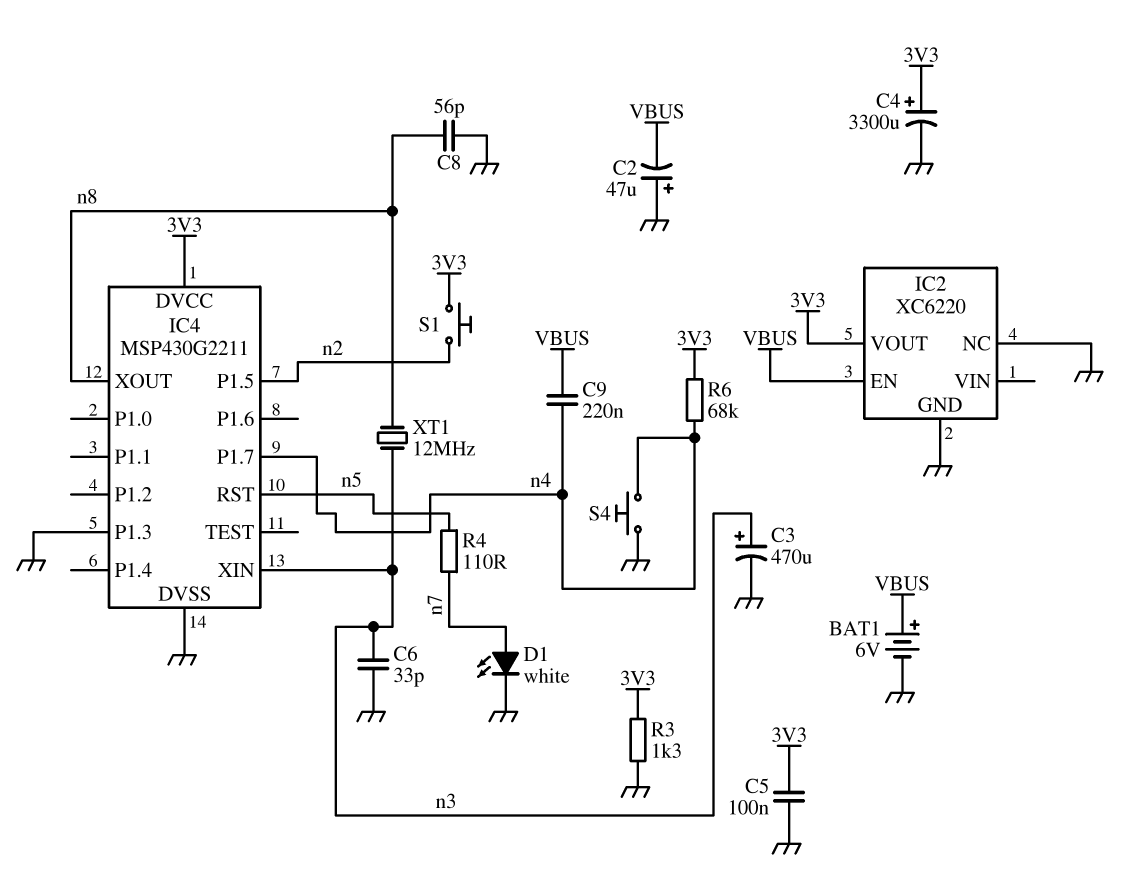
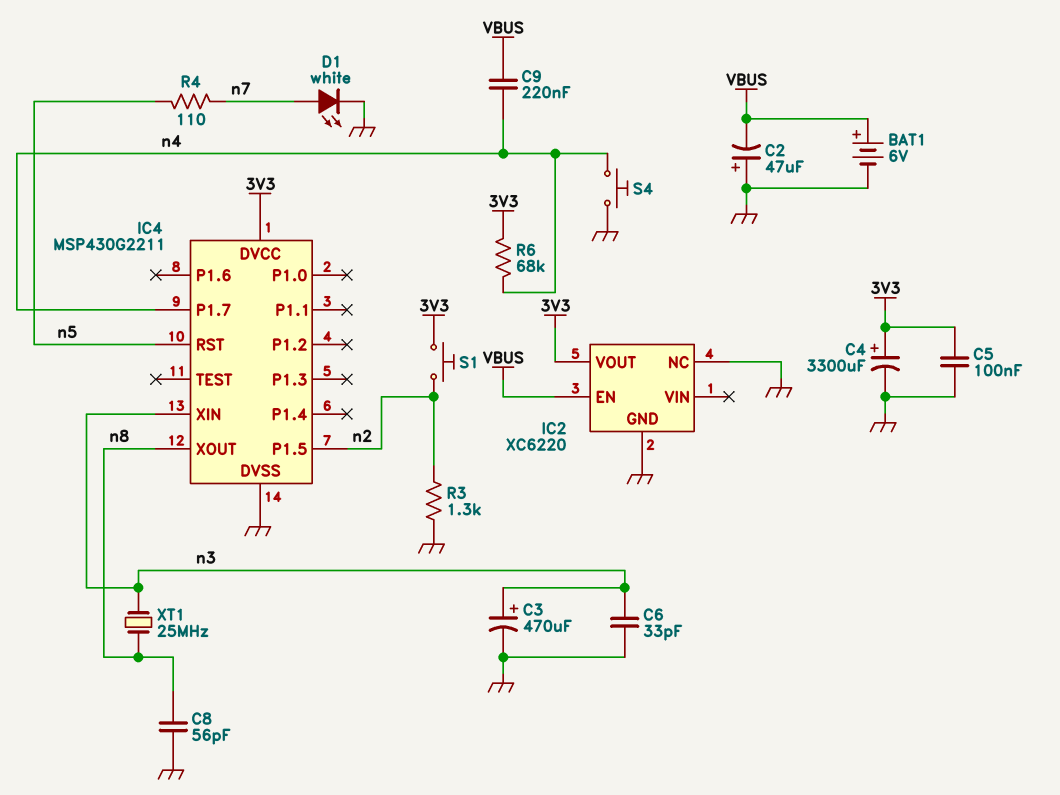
IC4 pin P1.3: GND -> none
R3: 1.3k (3V3, GND) -> 1.3k (GND, n2)
XT1: 12MHz (n3, n8) -> 25MHz (n3, n8)

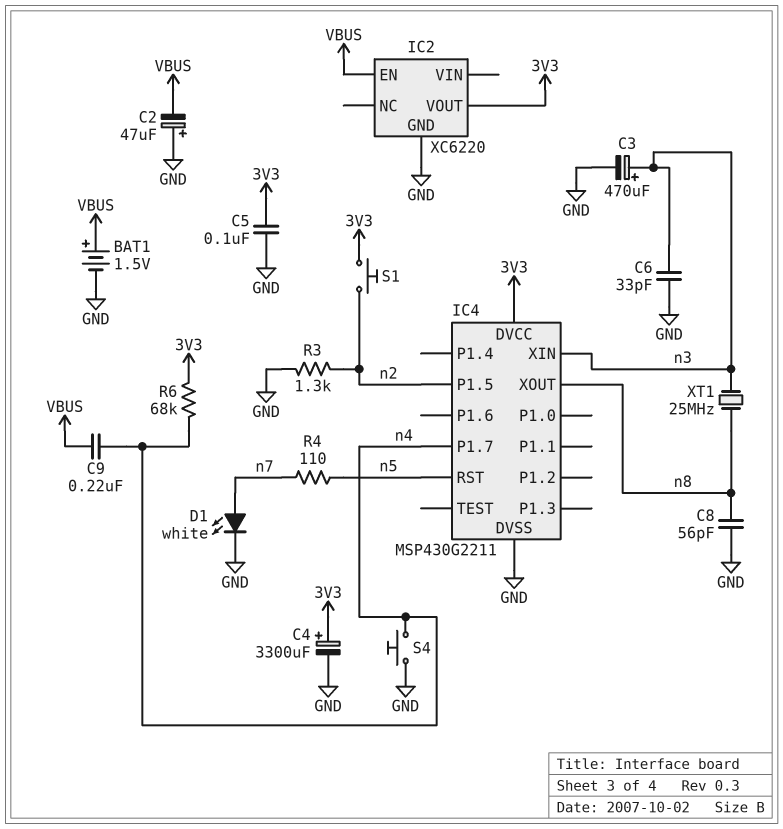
BAT1: 6V (plus VBUS, minus GND) -> 1.5V (plus VBUS, minus GND)
IC2 pin NC: GND -> none

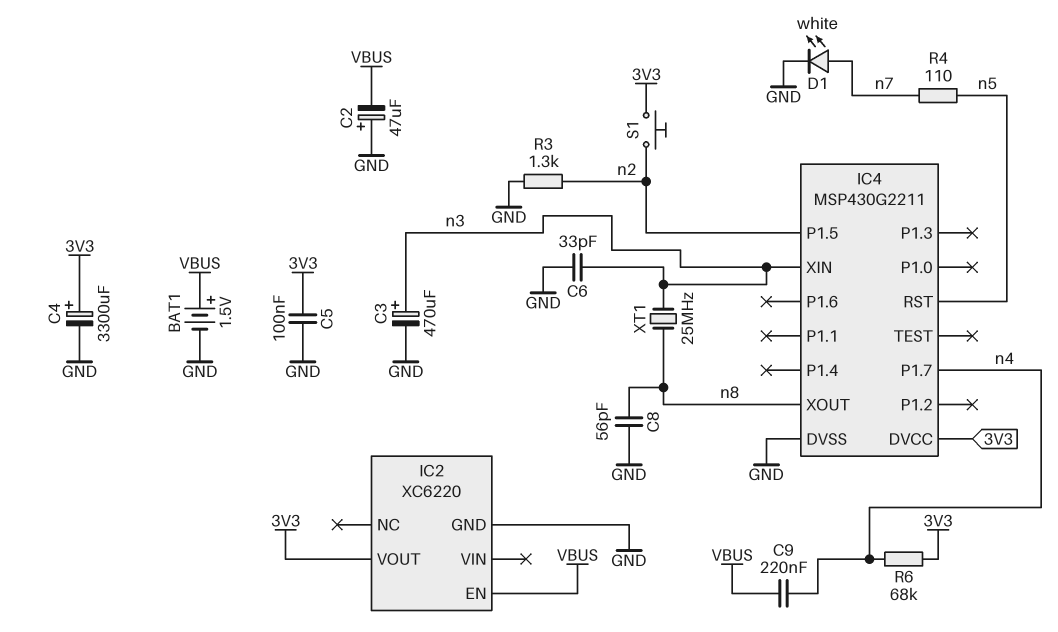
S4: button (GND, n4) -> none

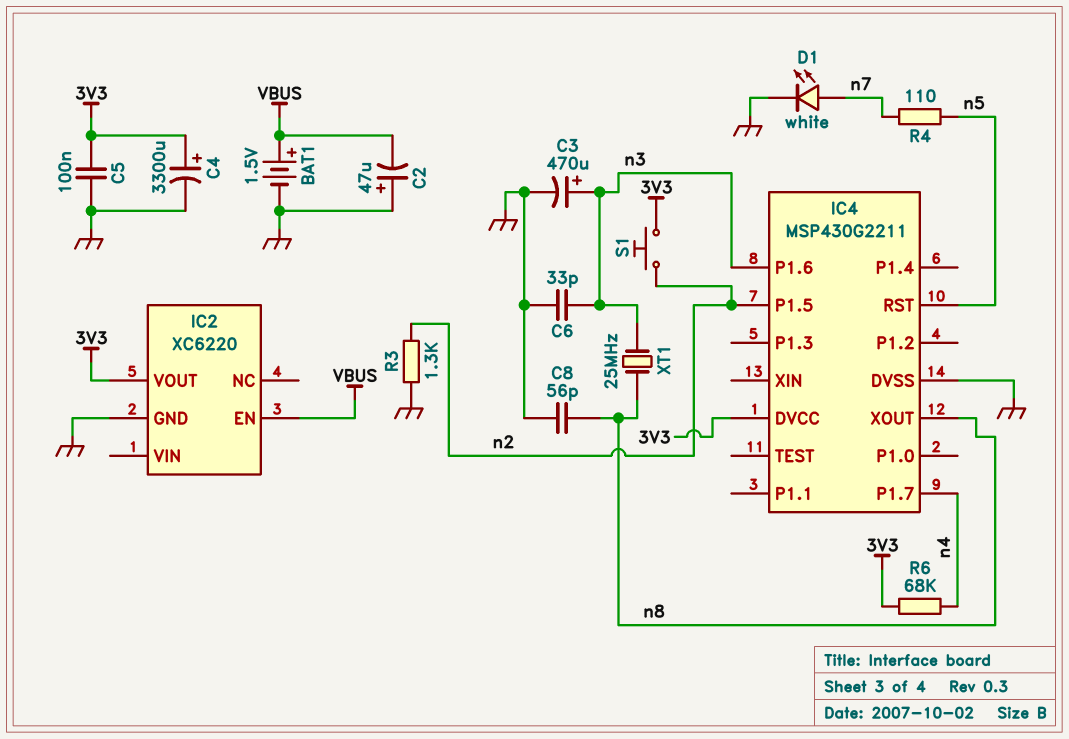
C9: 220nF (VBUS, n4) -> none
IC4 pin P1.6: none -> n3
IC4 pin XIN: n3 -> none

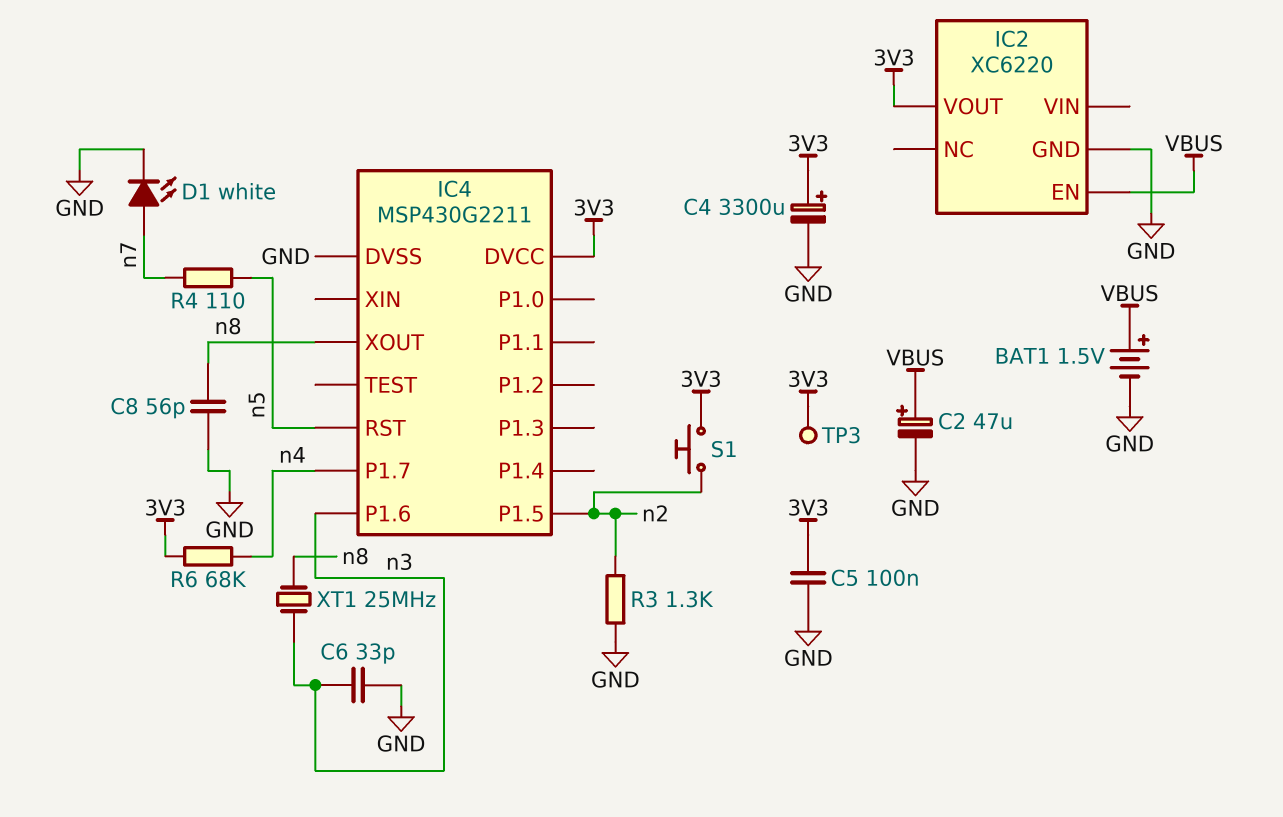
C2: 47uF (plus GND, minus VBUS) -> 47uF (plus VBUS, minus GND)
C3: 470uF (plus n3, minus GND) -> none
TP3: none -> test point (3V3)

